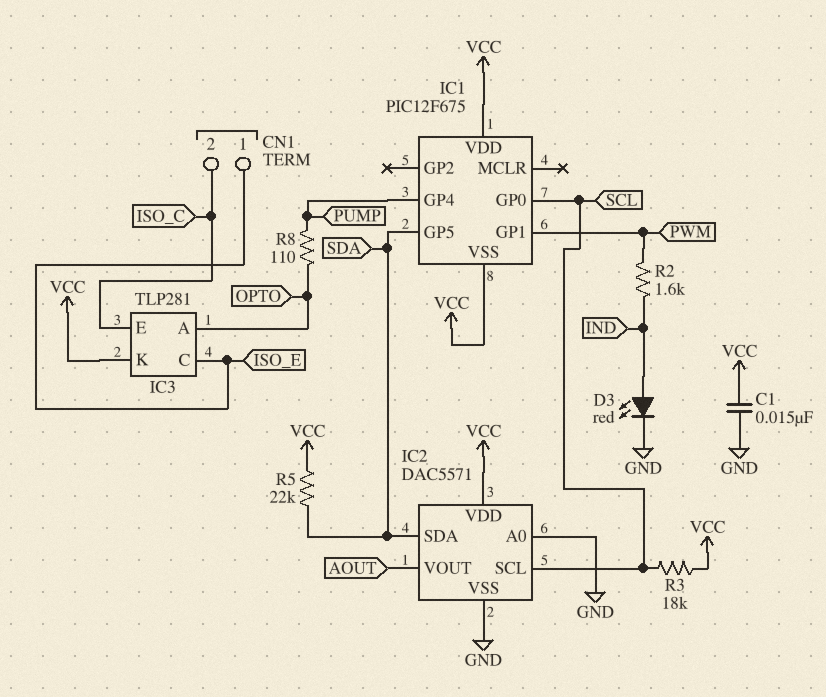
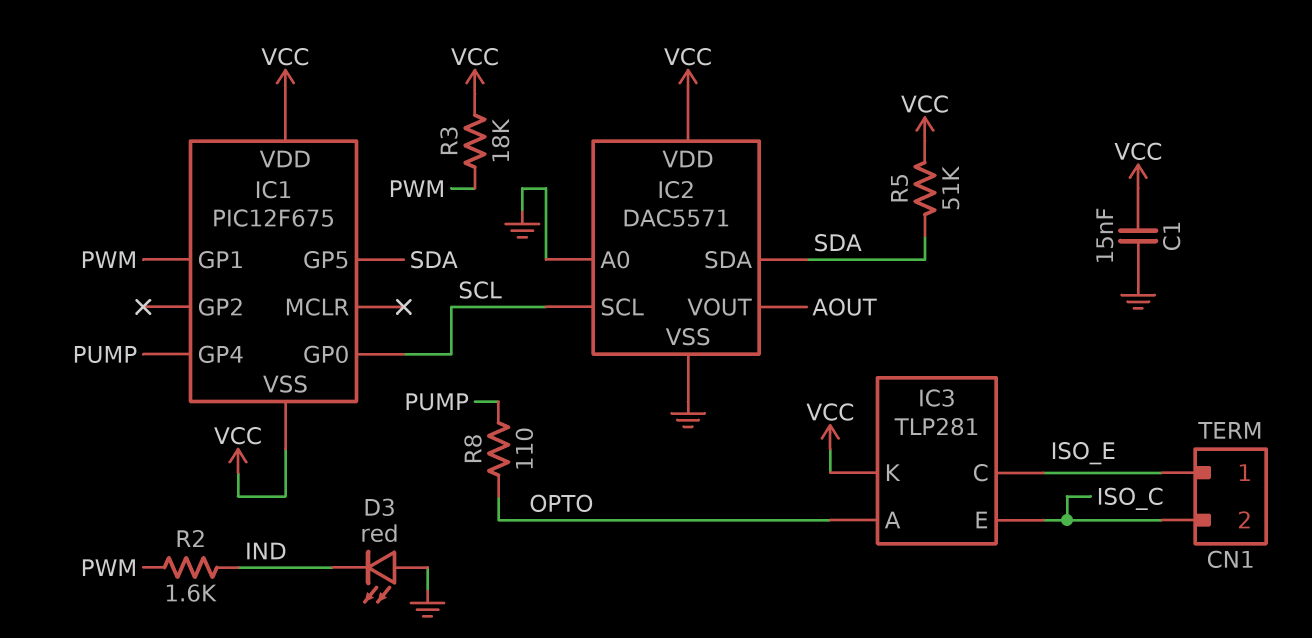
D3: LED red (A IND, K GND) -> LED red (A GND, K IND)
R3: 18k (SCL, VCC) -> 18k (PWM, VCC)
R5: 22k (SDA, VCC) -> 51k (SDA, VCC)

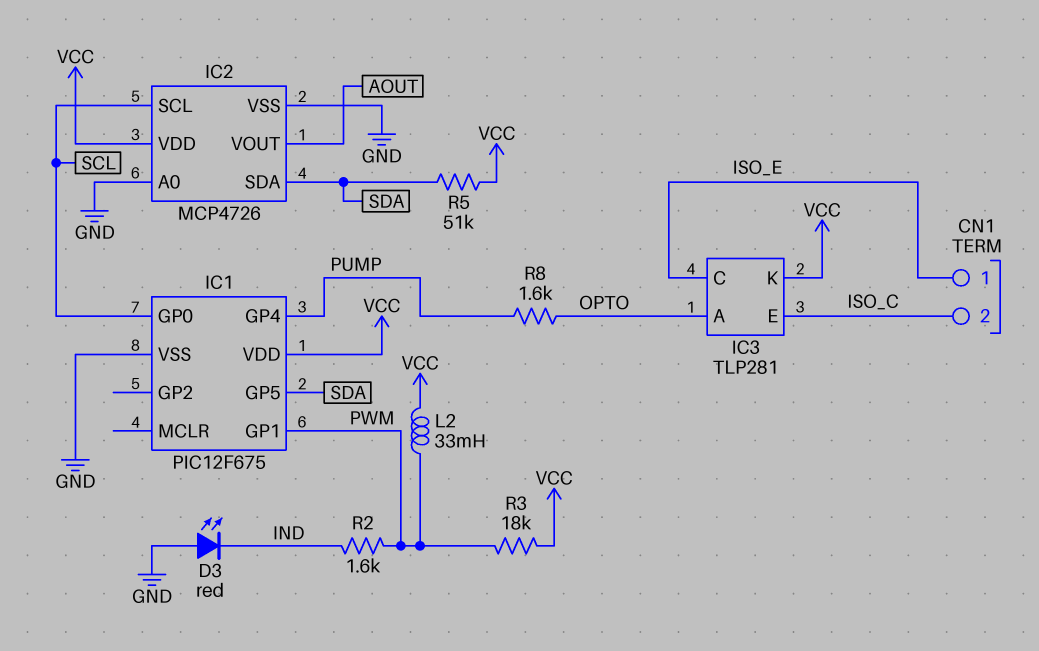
C1: 15nF (GND, VCC) -> none
IC1 pin VSS: VCC -> GND
IC2: DAC5571 -> MCP4726
L2: none -> 33mH (PWM, VCC)
R8: 110 (OPTO, PUMP) -> 1.6k (OPTO, PUMP)

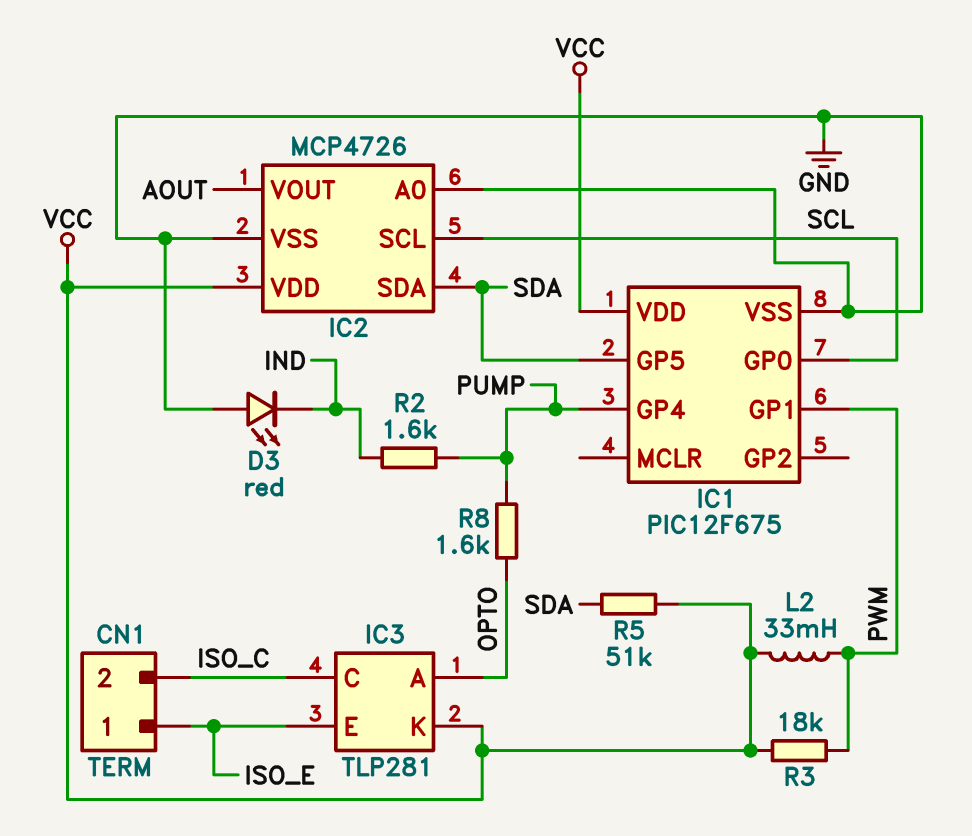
IC3 pin C: ISO_E -> ISO_C
IC3 pin E: ISO_C -> ISO_E
R2: 1.6k (IND, PWM) -> 1.6k (IND, PUMP)

